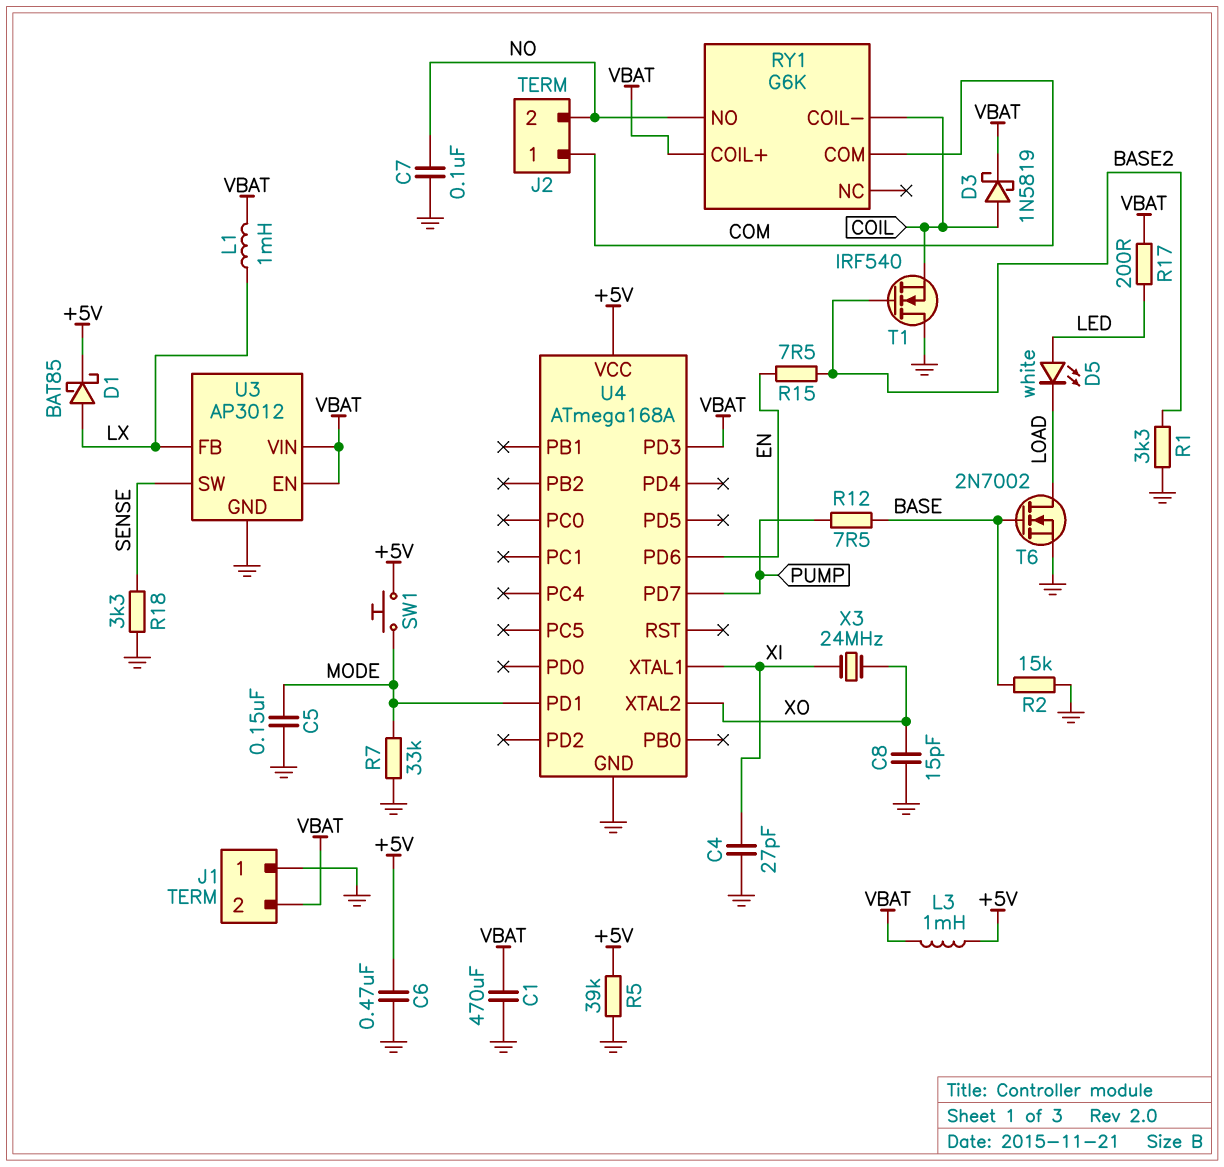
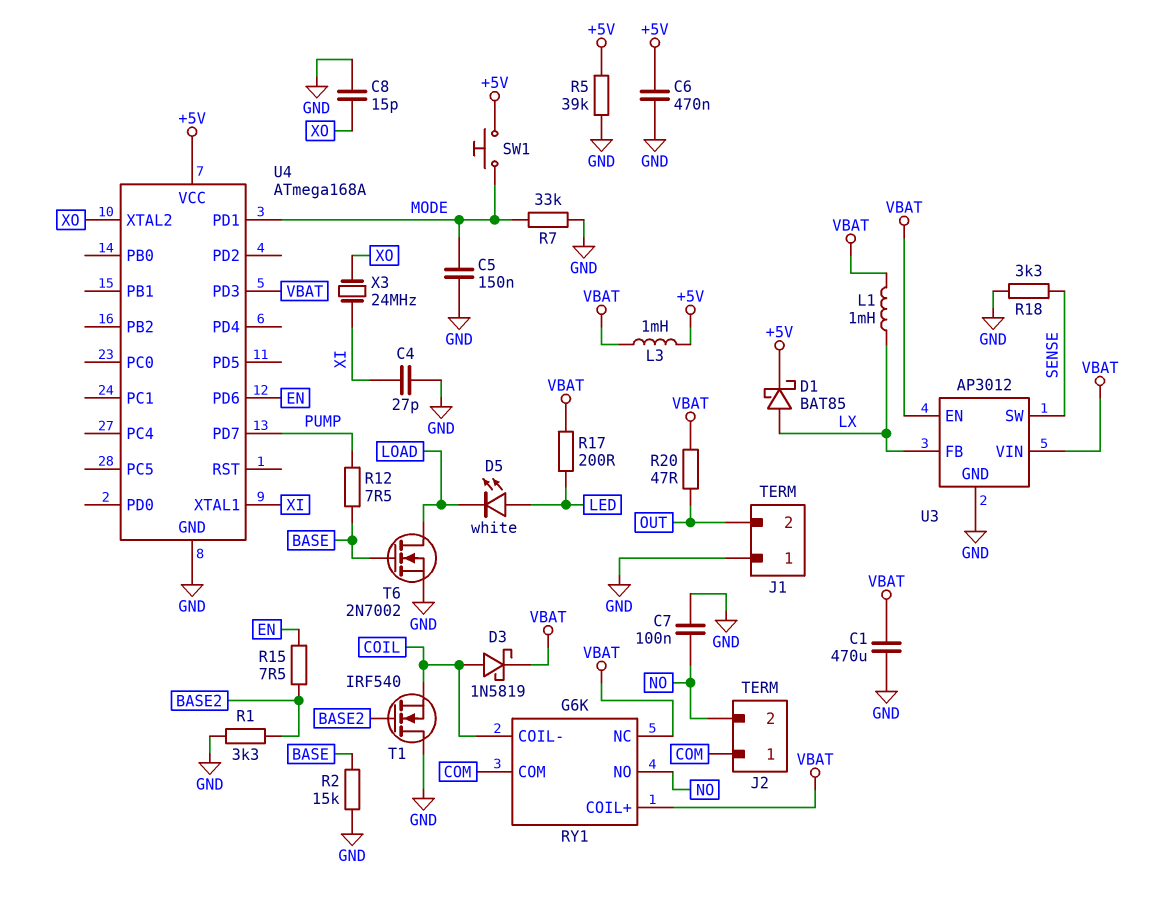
J1 pin 2: VBAT -> OUT
R20: none -> 47 (OUT, VBAT)
RY1 pin NC: none -> VBAT

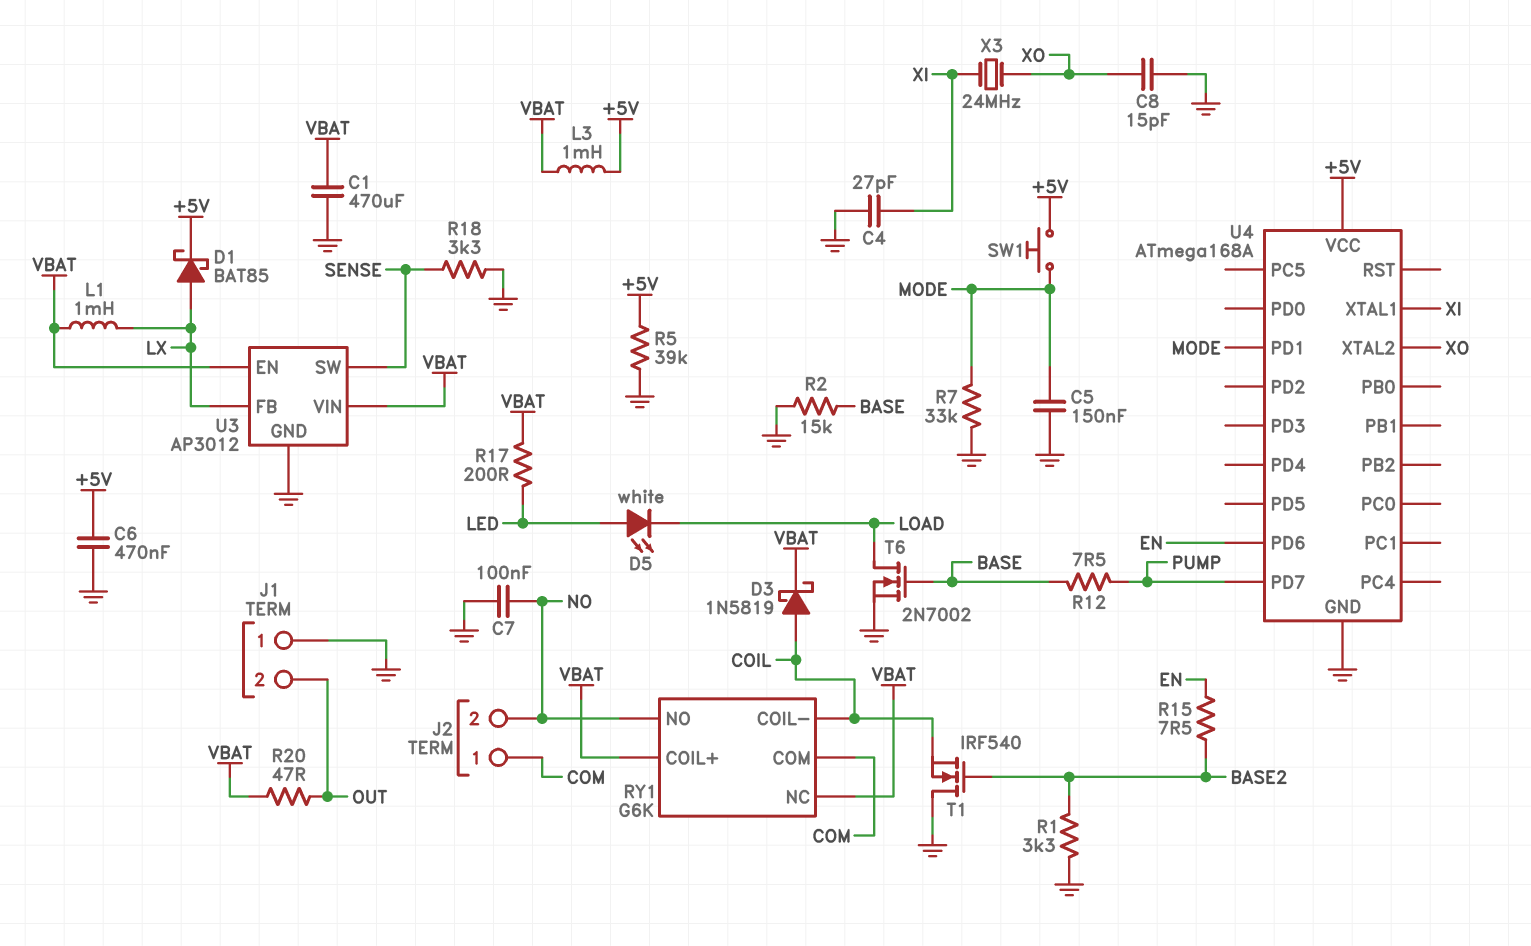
U4 pin PD3: VBAT -> none

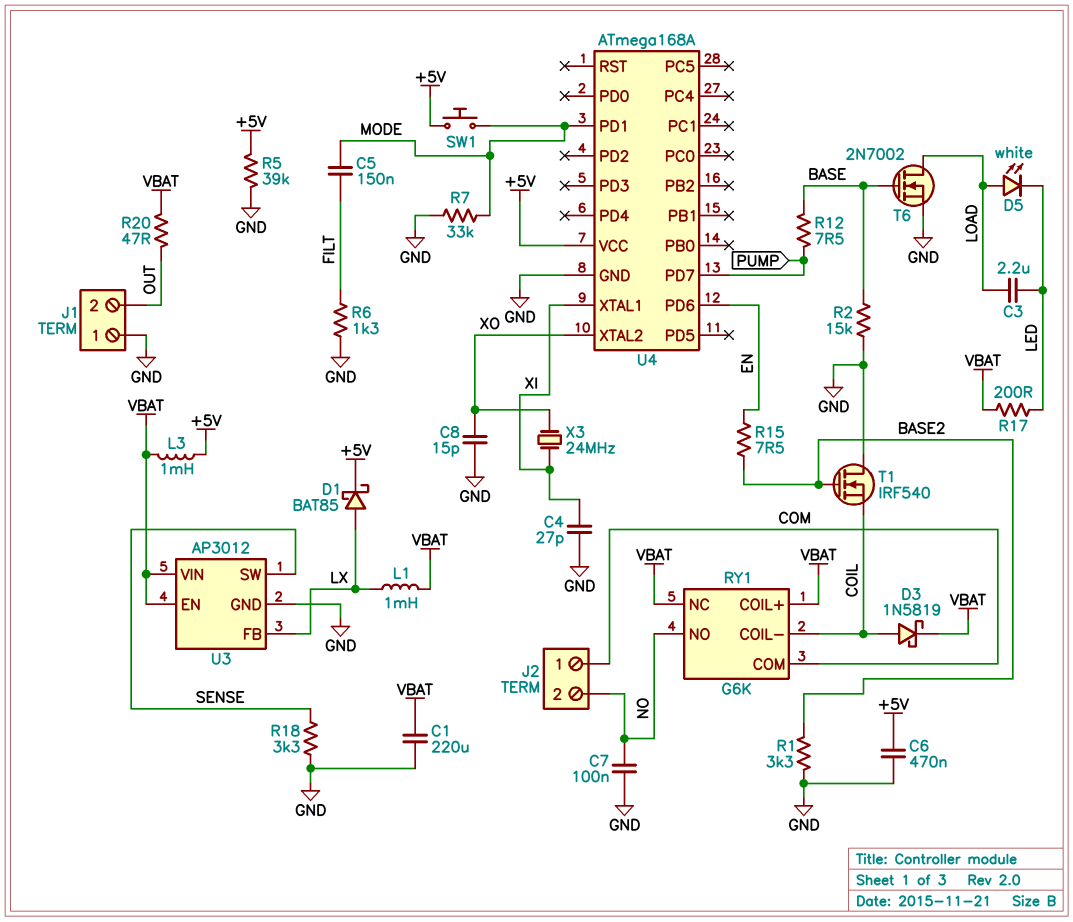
C1: 470uF (GND, VBAT) -> 220uF (GND, VBAT)
C3: none -> 2.2uF (LED, LOAD)
C5: 150nF (GND, MODE) -> 150nF (FILT, MODE)
D5: LED white (A LED, K LOAD) -> LED white (A LOAD, K LED)
R6: none -> 1.3k (FILT, GND)

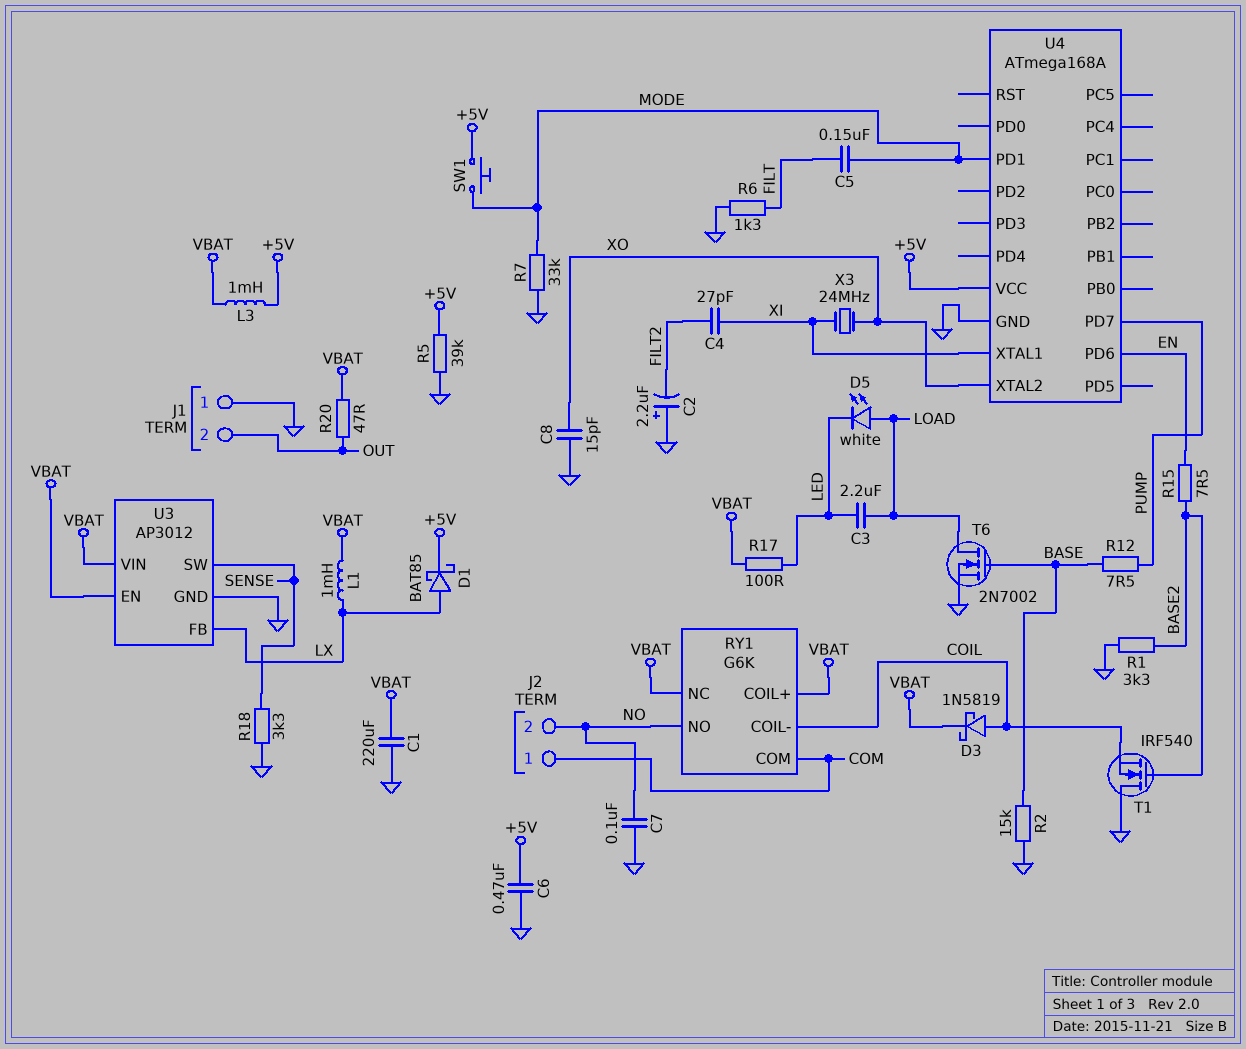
C2: none -> 2.2uF (plus GND, minus FILT2)
C4: 27pF (GND, XI) -> 27pF (FILT2, XI)
R17: 200 (LED, VBAT) -> 100 (LED, VBAT)

